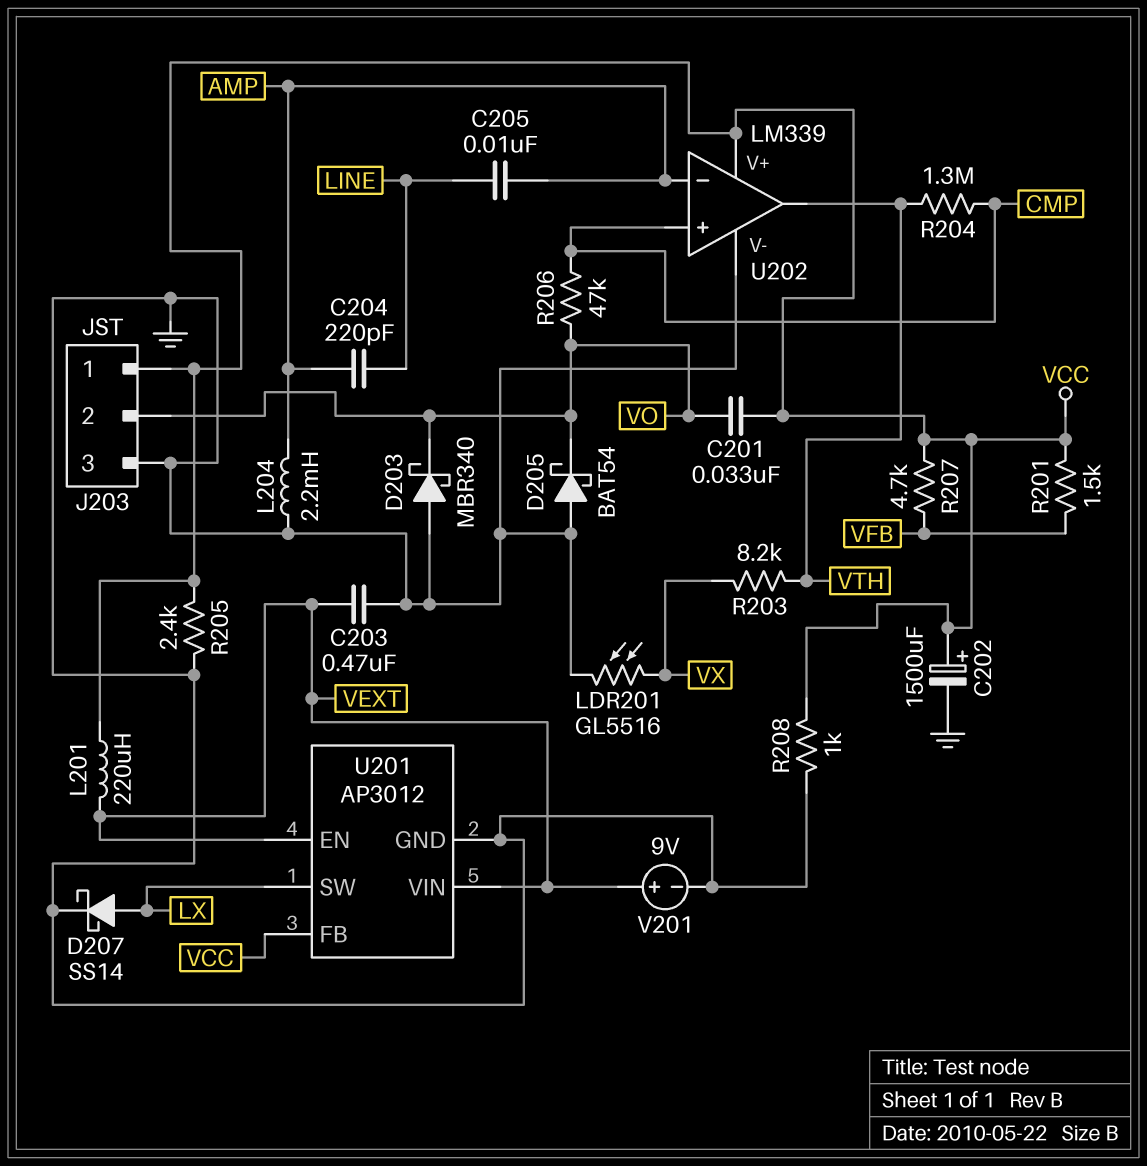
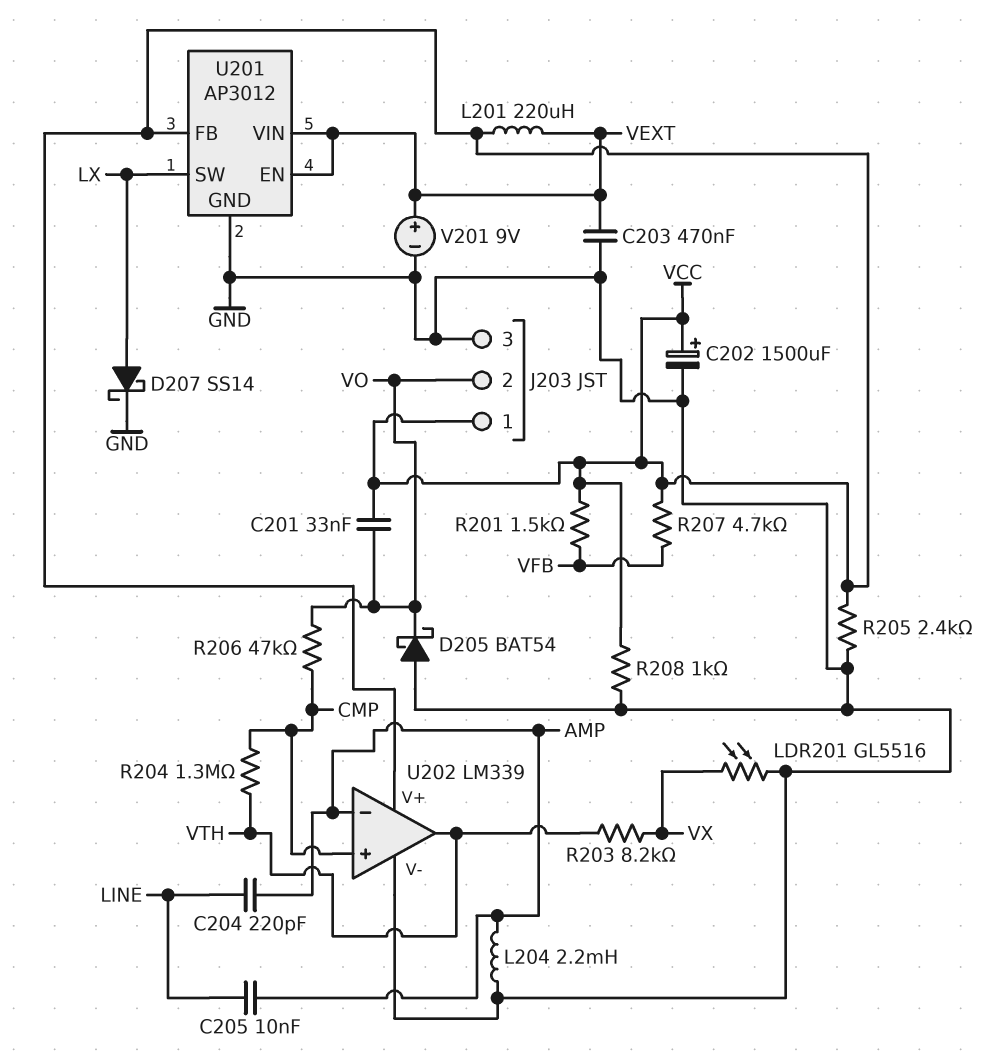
D203: schottky MBR340 (A GND, K VO) -> none

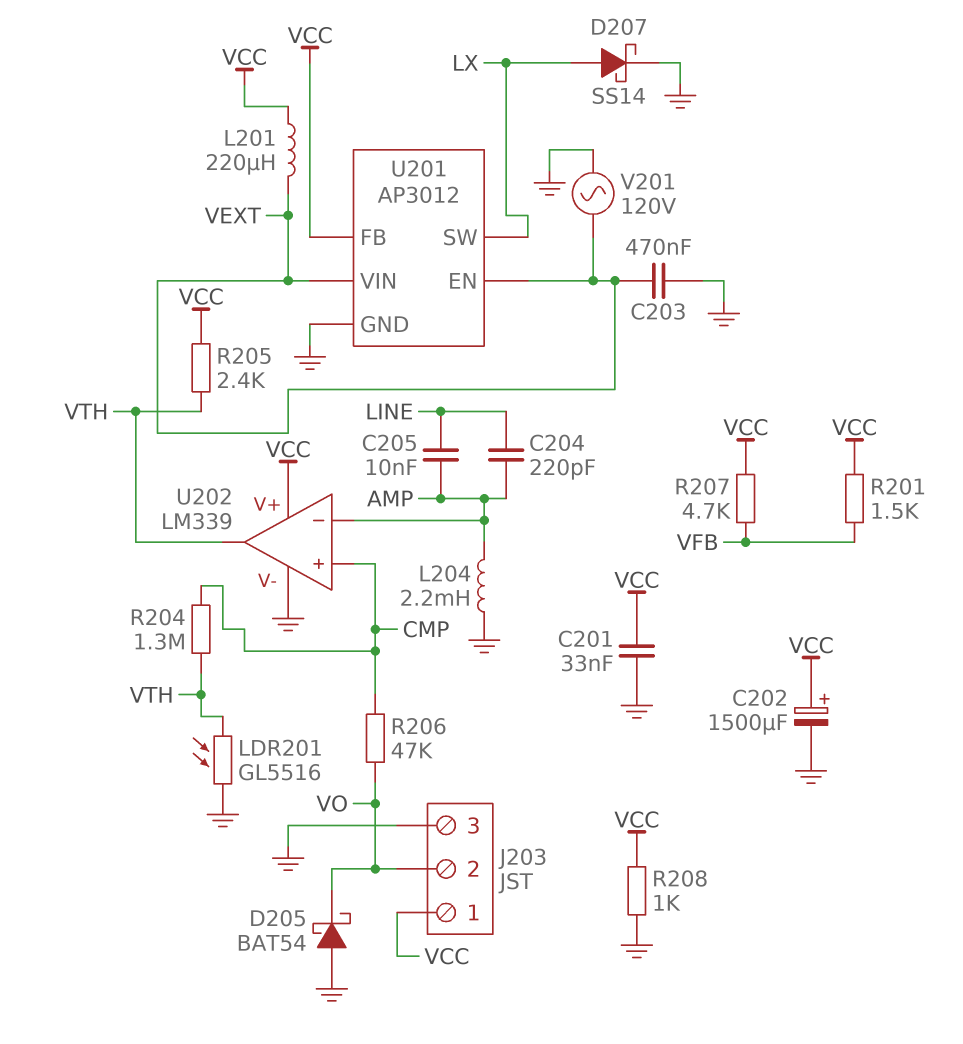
C201: 33nF (VCC, VO) -> 33nF (GND, VCC)
LDR201: GL5516 (GND, VX) -> GL5516 (GND, VTH)
R203: 8.2k (VTH, VX) -> none
R205: 2.4k (GND, VCC) -> 2.4k (VCC, VTH)
V201: 9V (plus VEXT, minus GND) -> AC 120V (GND, VEXT)

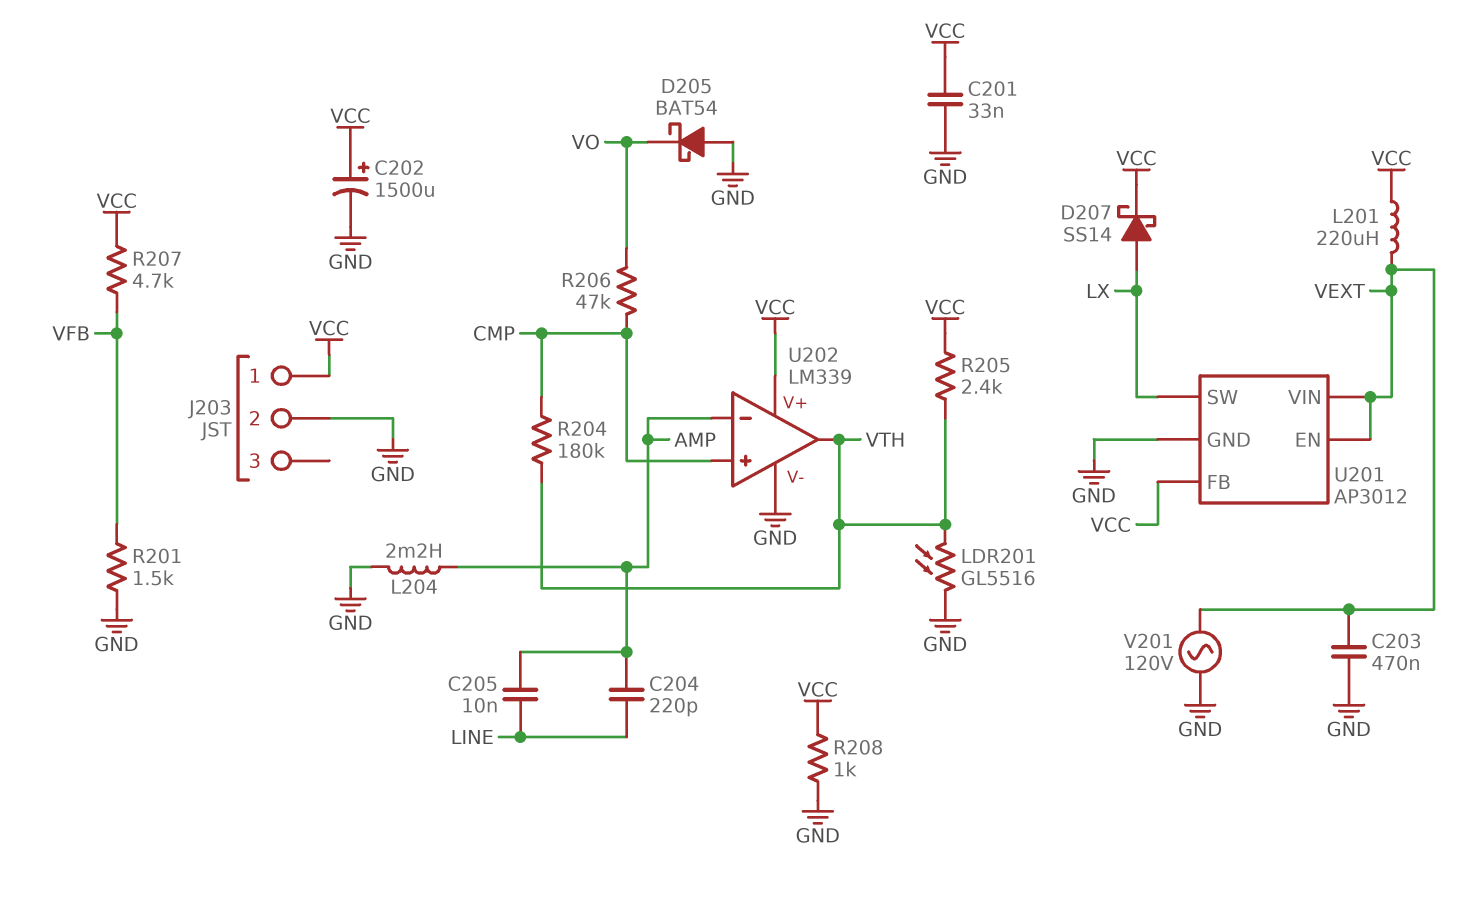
D207: schottky SS14 (A LX, K GND) -> schottky SS14 (A LX, K VCC)
J203 pin 2: VO -> GND
J203 pin 3: GND -> none
R201: 1.5k (VCC, VFB) -> 1.5k (GND, VFB)
R204: 1.3M (CMP, VTH) -> 180k (CMP, VTH)

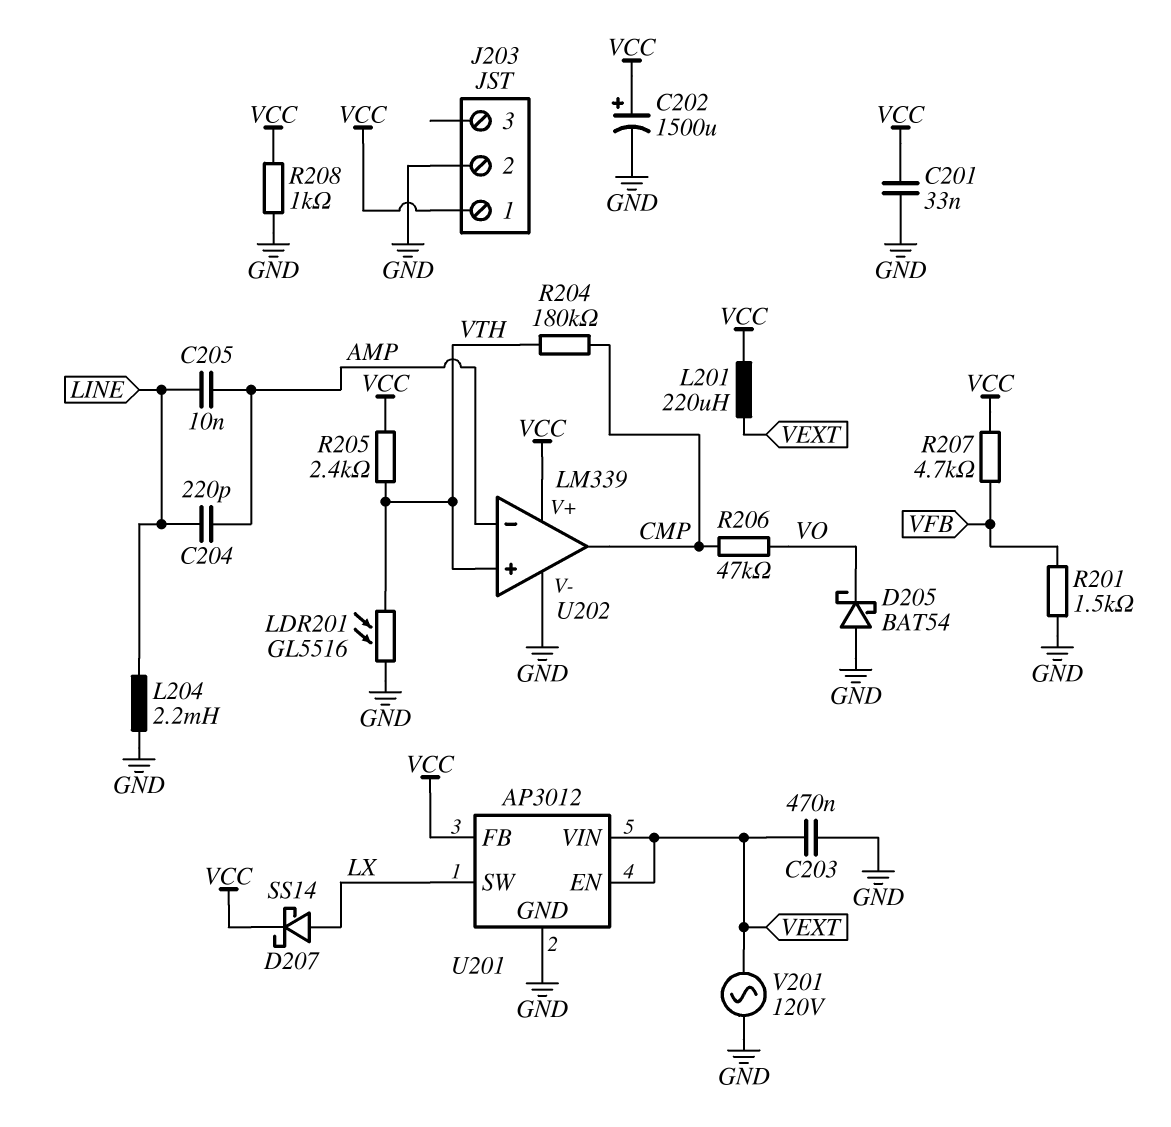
L204: 2.2mH (AMP, GND) -> 2.2mH (GND, LINE)
U202 pin in+: CMP -> VTH
U202 pin out: VTH -> CMP

